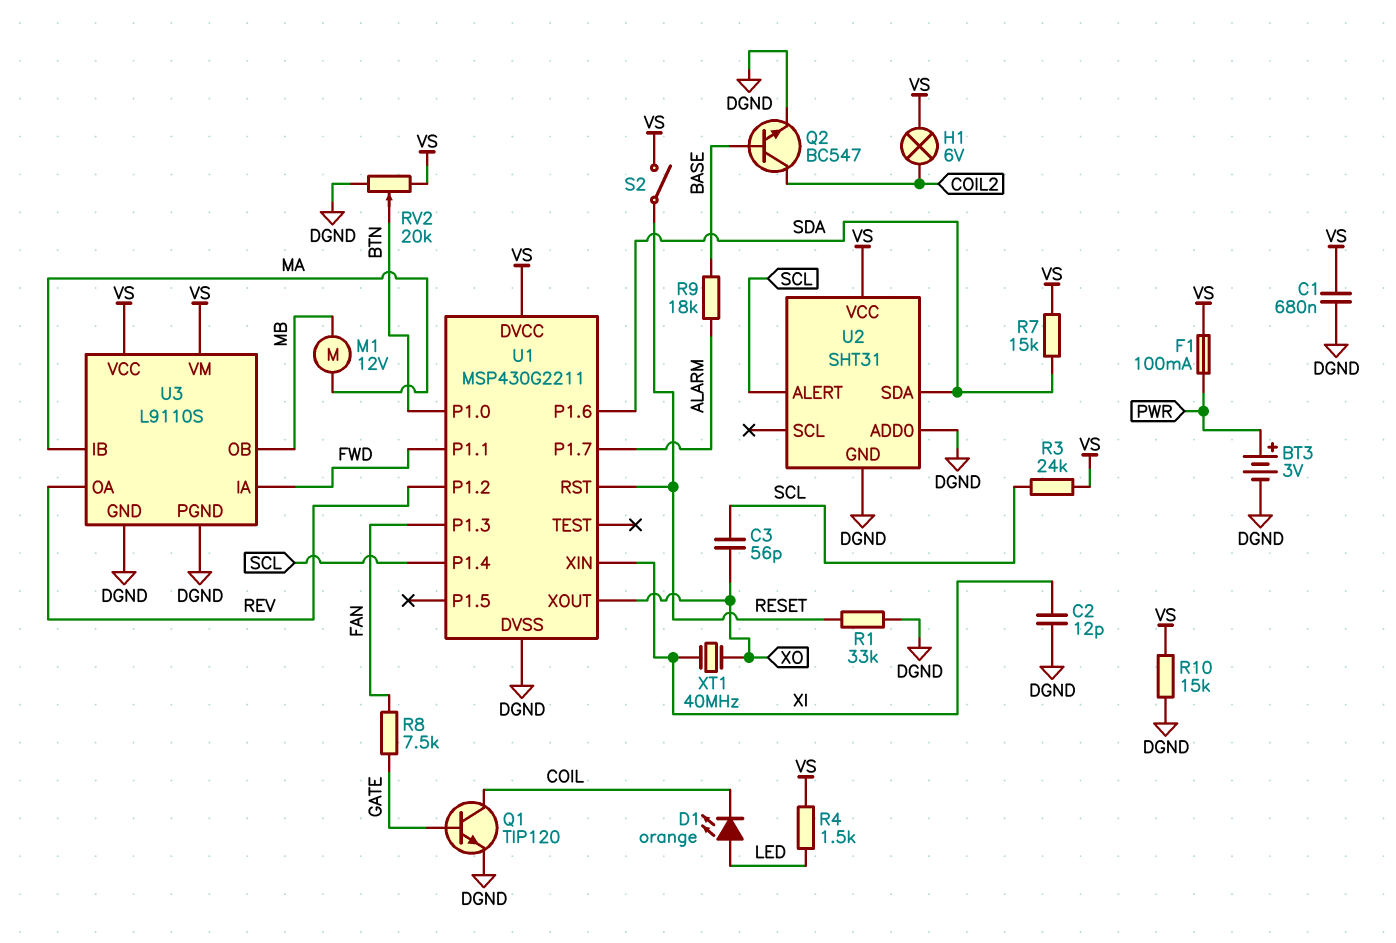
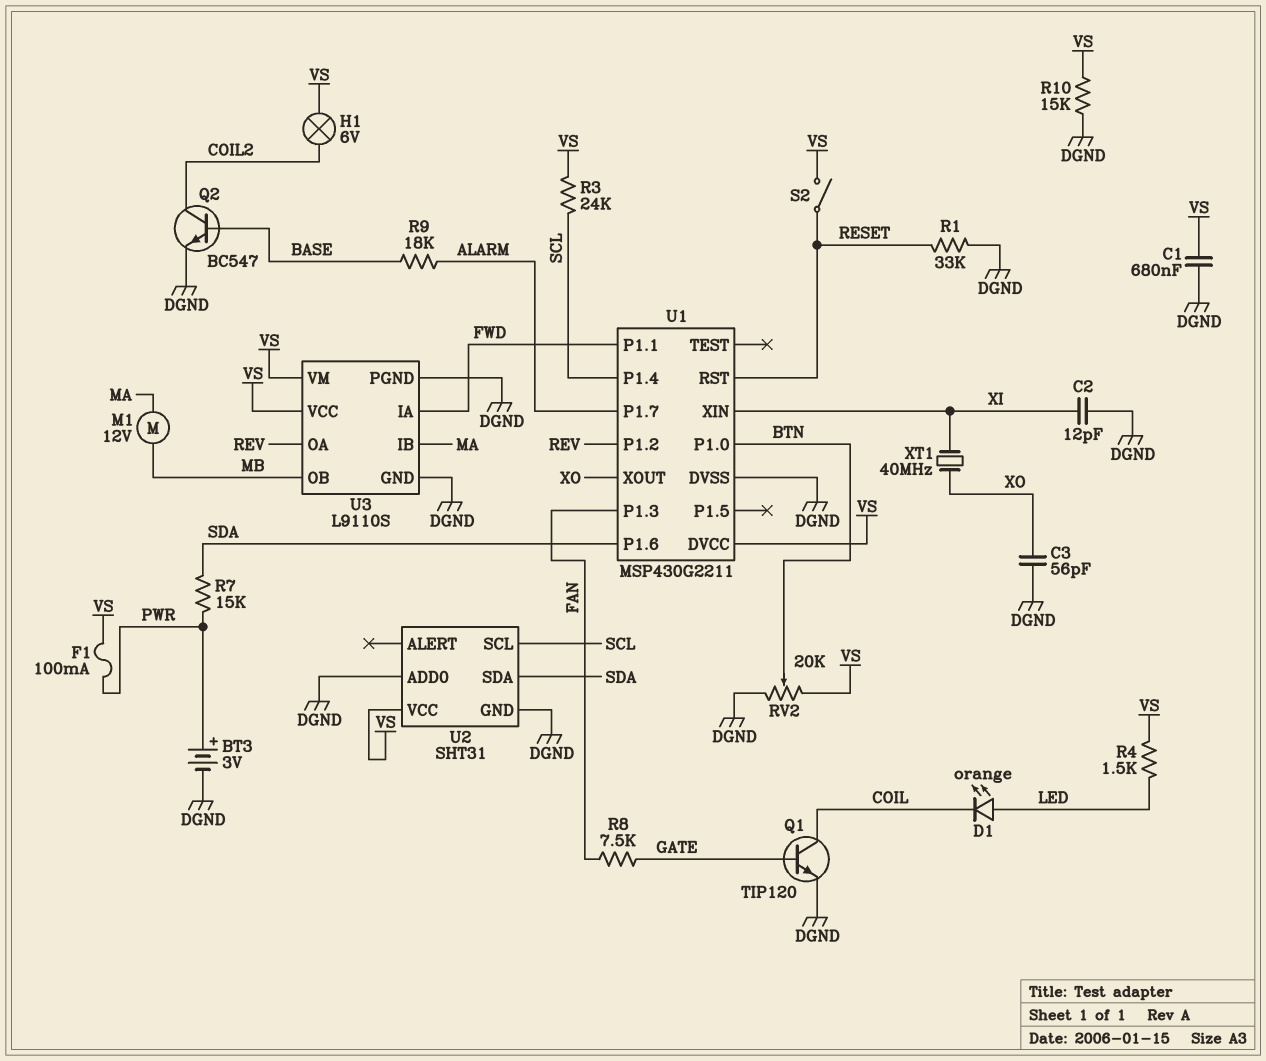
C3: 56pF (SCL, XO) -> 56pF (DGND, XO)
R7: 15k (SDA, VS) -> 15k (PWR, SDA)
U2 pin ALERT: SCL -> none
U2 pin SCL: none -> SCL

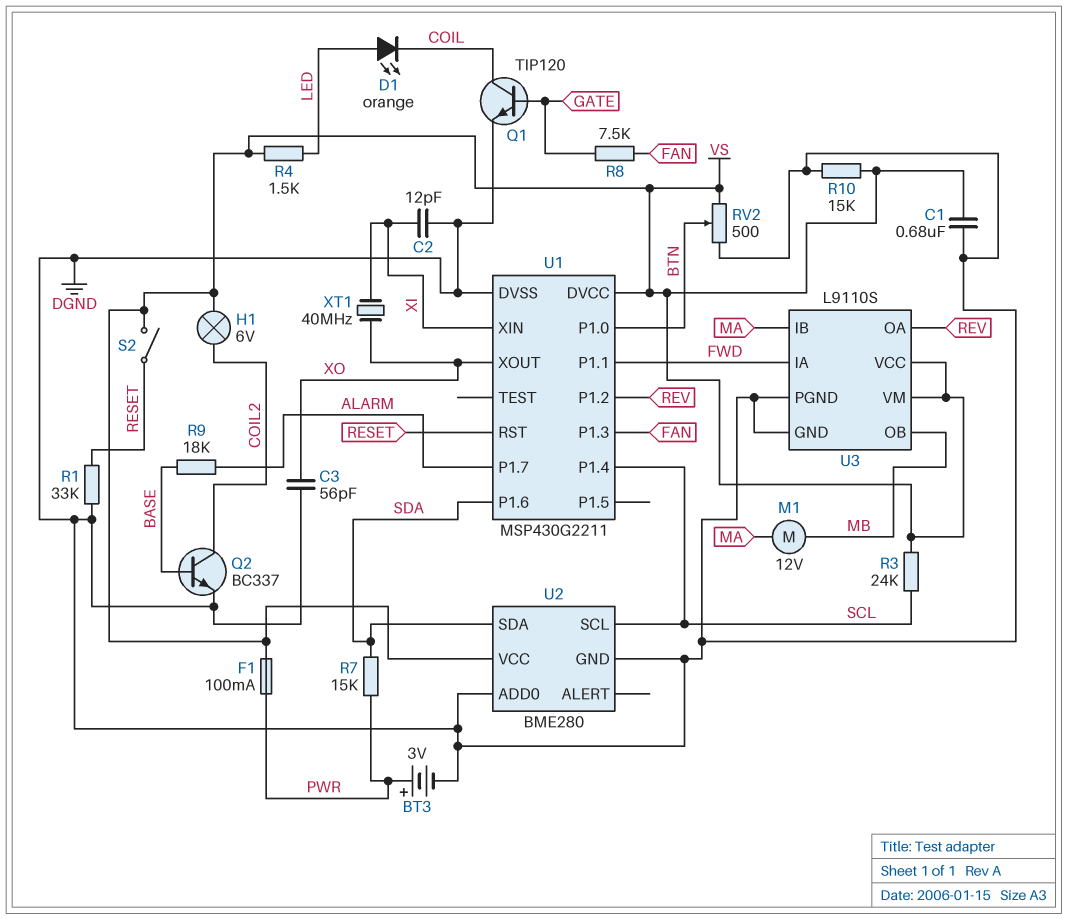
Q2: NPN BC547 (B BASE, C COIL2, E DGND) -> NPN BC337 (B BASE, C COIL2, E DGND)
RV2: 20k (DGND, VS, wiper BTN) -> 500 (DGND, VS, wiper BTN)
U2: SHT31 -> BME280

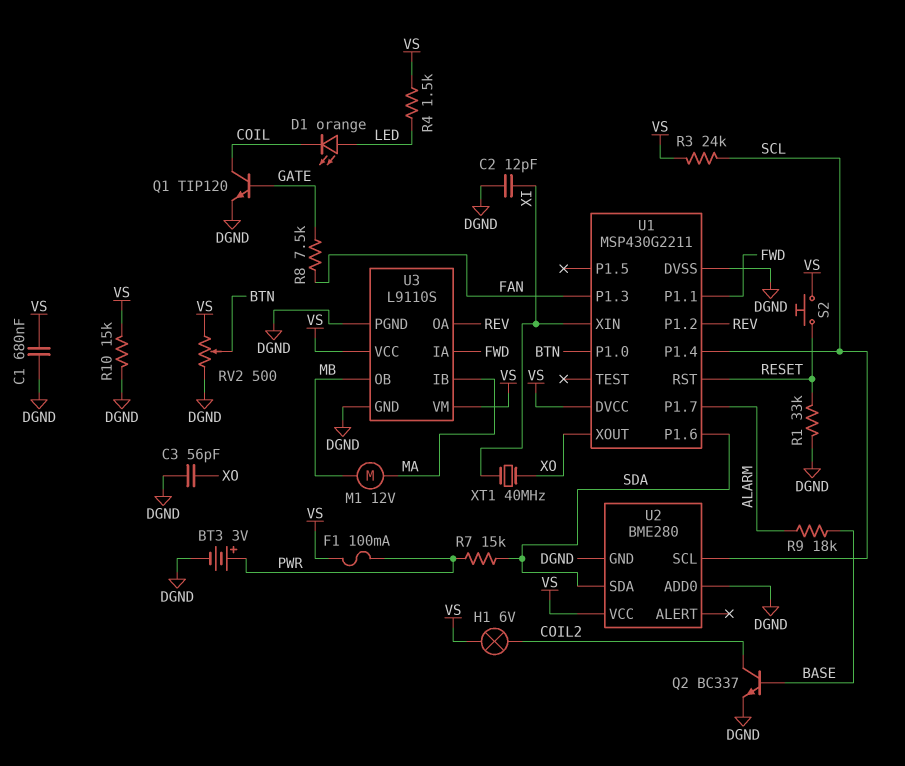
S2: switch (RESET, VS) -> button (RESET, VS)

